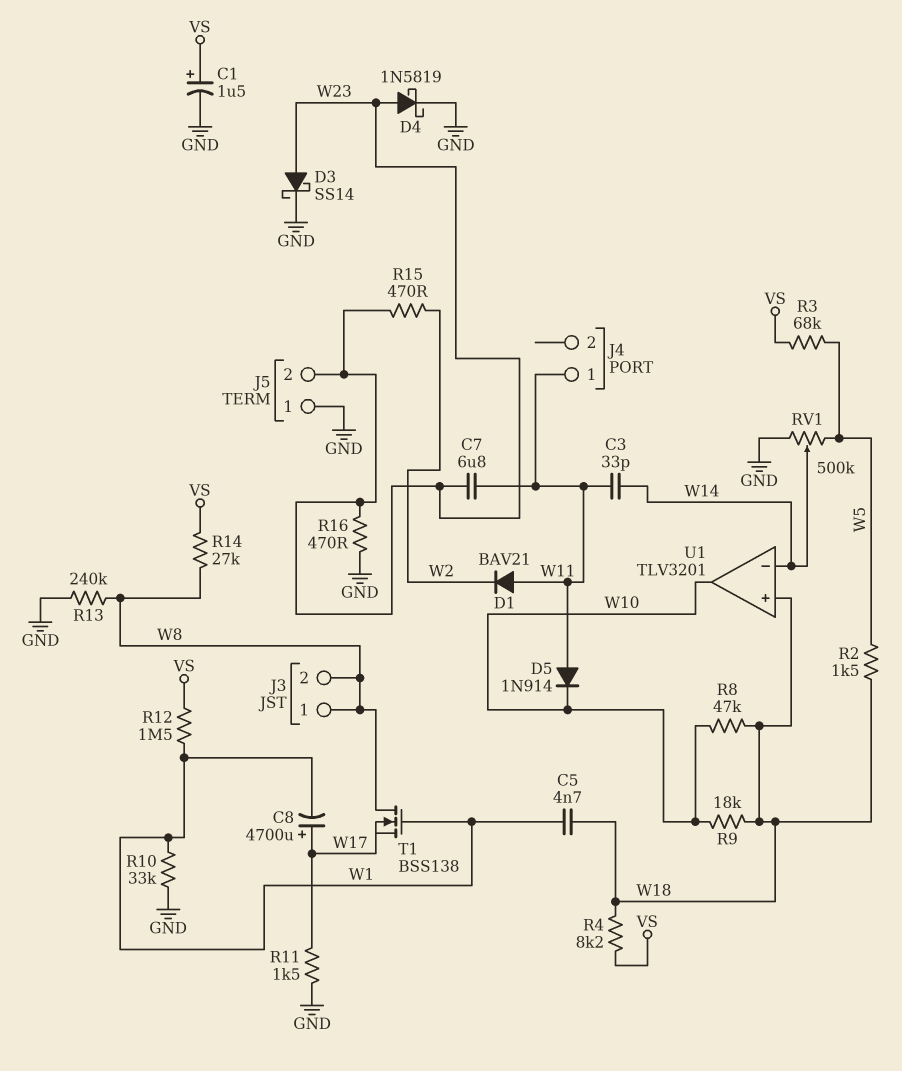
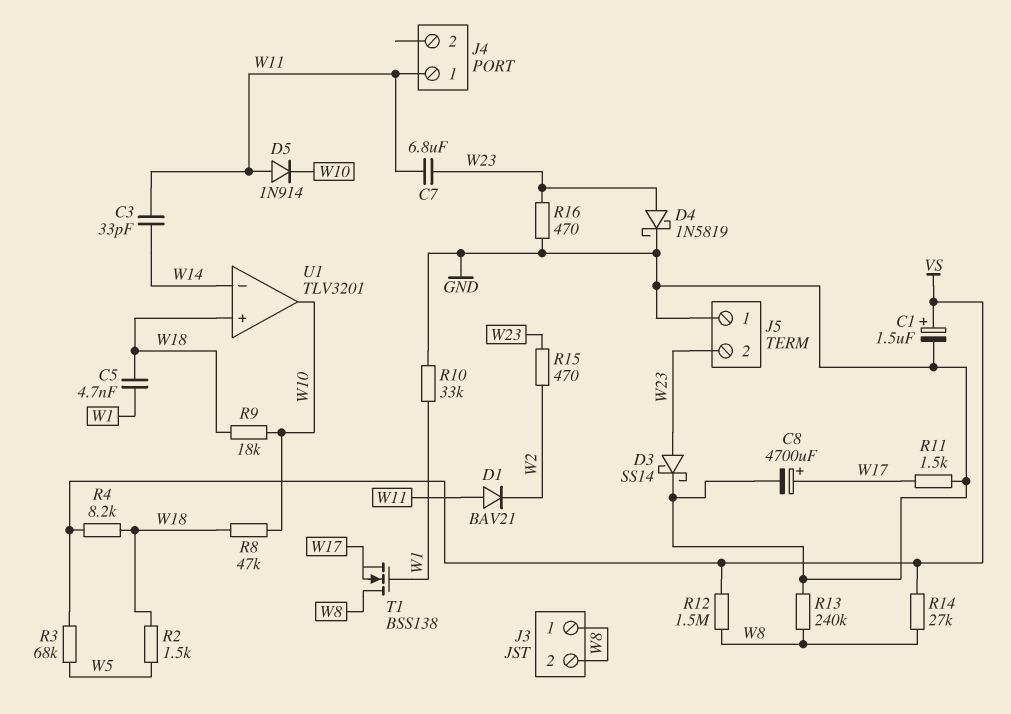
C8: 4700uF (plus W17, minus W1) -> 4700uF (plus W17, minus GND)
R12: 1.5M (VS, W1) -> 1.5M (VS, W8)
RV1: 500k (GND, W5, wiper W14) -> none

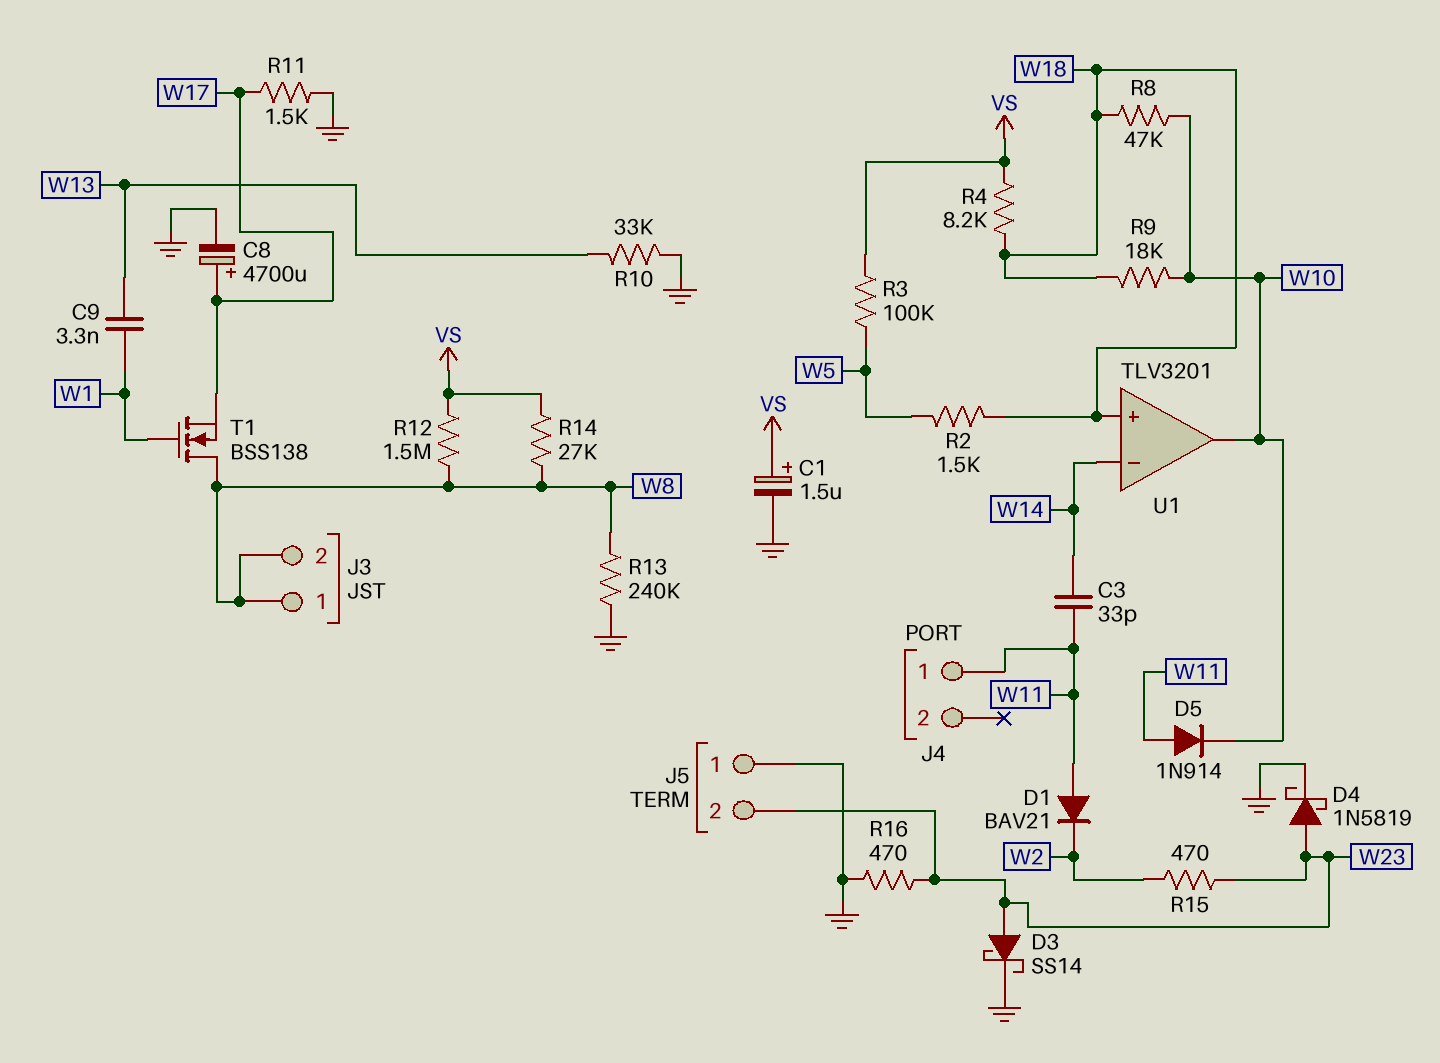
C5: 4.7nF (W1, W18) -> none
C7: 6.8uF (W11, W23) -> none
C9: none -> 3.3nF (W1, W13)
R3: 68k (VS, W5) -> 100k (VS, W5)
R10: 33k (GND, W1) -> 33k (GND, W13)

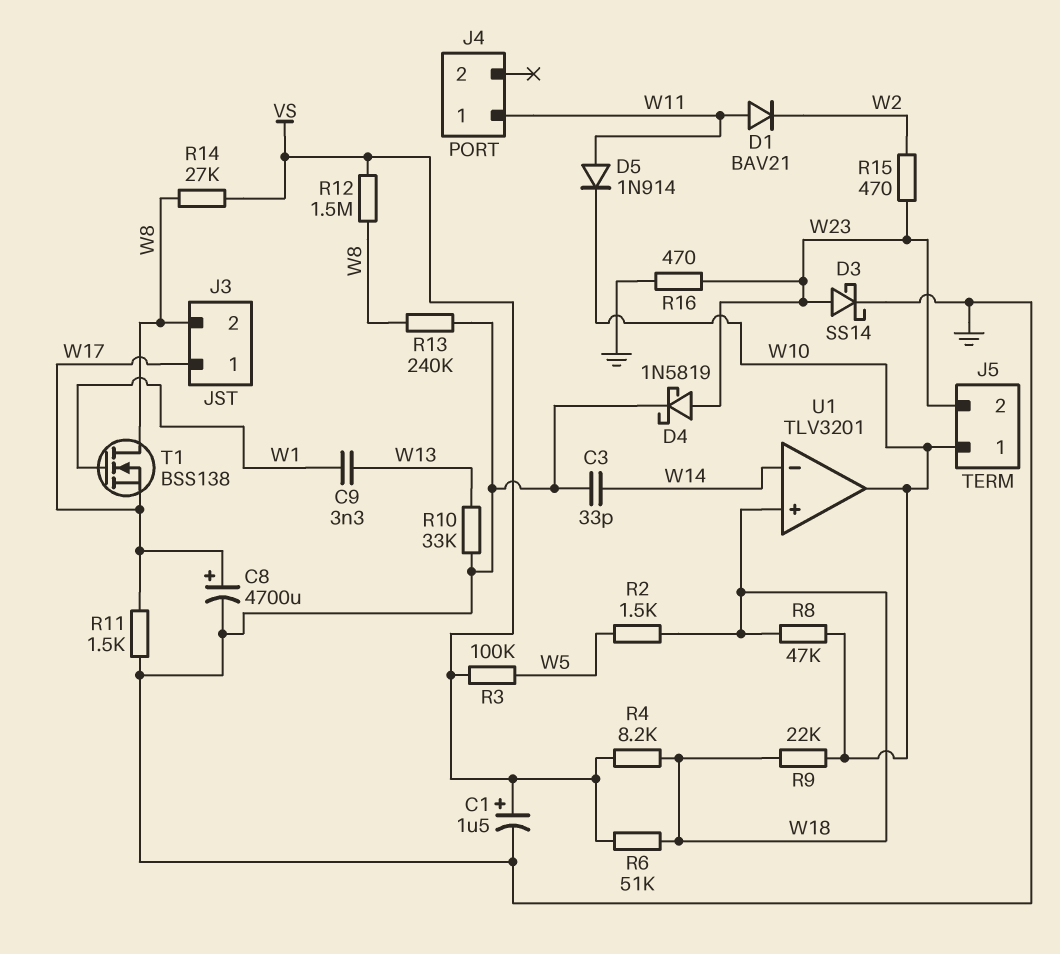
C3: 33pF (W11, W14) -> 33pF (GND, W14)
J3 pin 1: W8 -> W17
J5 pin 1: GND -> W10
R6: none -> 51k (VS, W18)
R9: 18k (W10, W18) -> 22k (W10, W18)

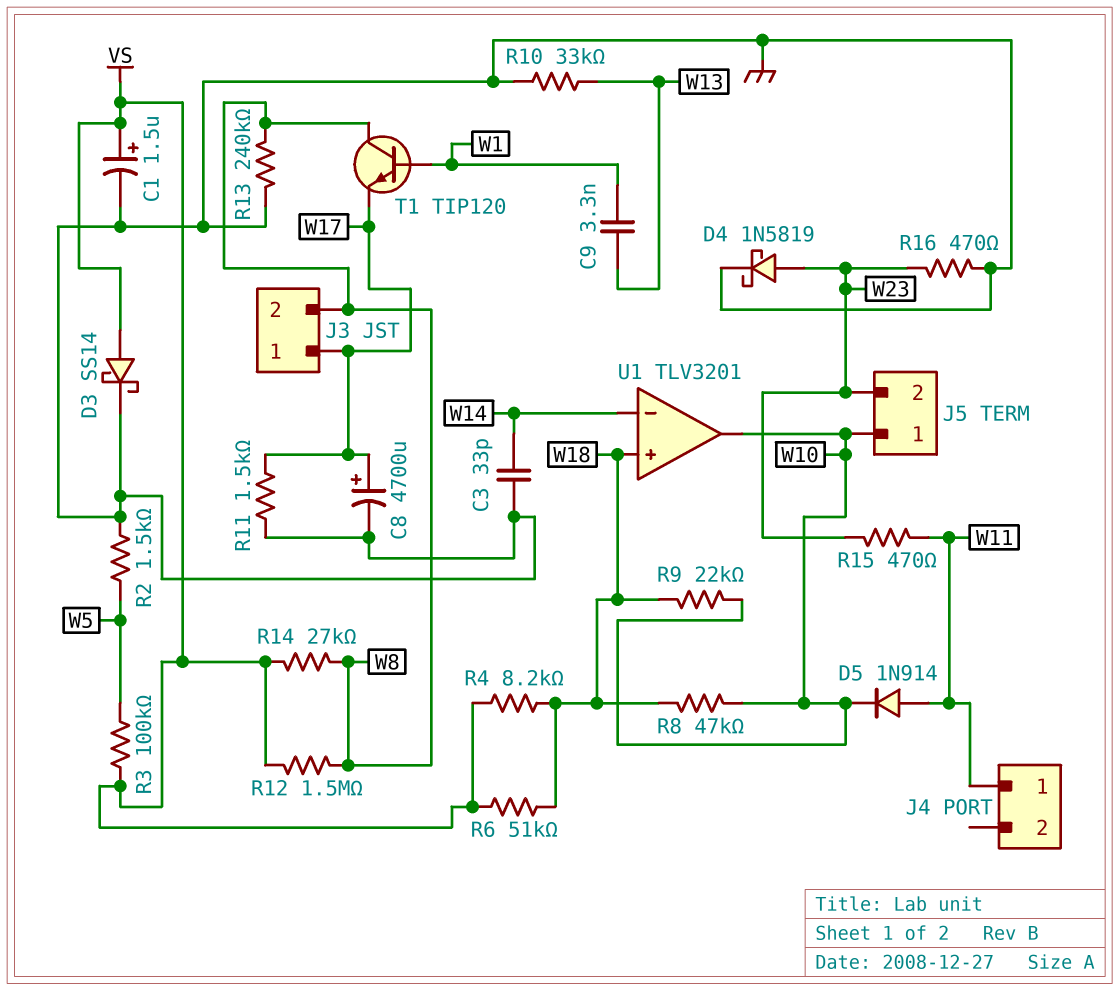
D1: diode BAV21 (A W11, K W2) -> none
D3: schottky SS14 (A W23, K GND) -> schottky SS14 (A VS, K GND)
R2: 1.5k (W5, W18) -> 1.5k (GND, W5)
R15: 470 (W2, W23) -> 470 (W11, W23)
T1: NMOS BSS138 (G W1, D W8, S W17) -> NPN TIP120 (B W1, C W8, E W17)

